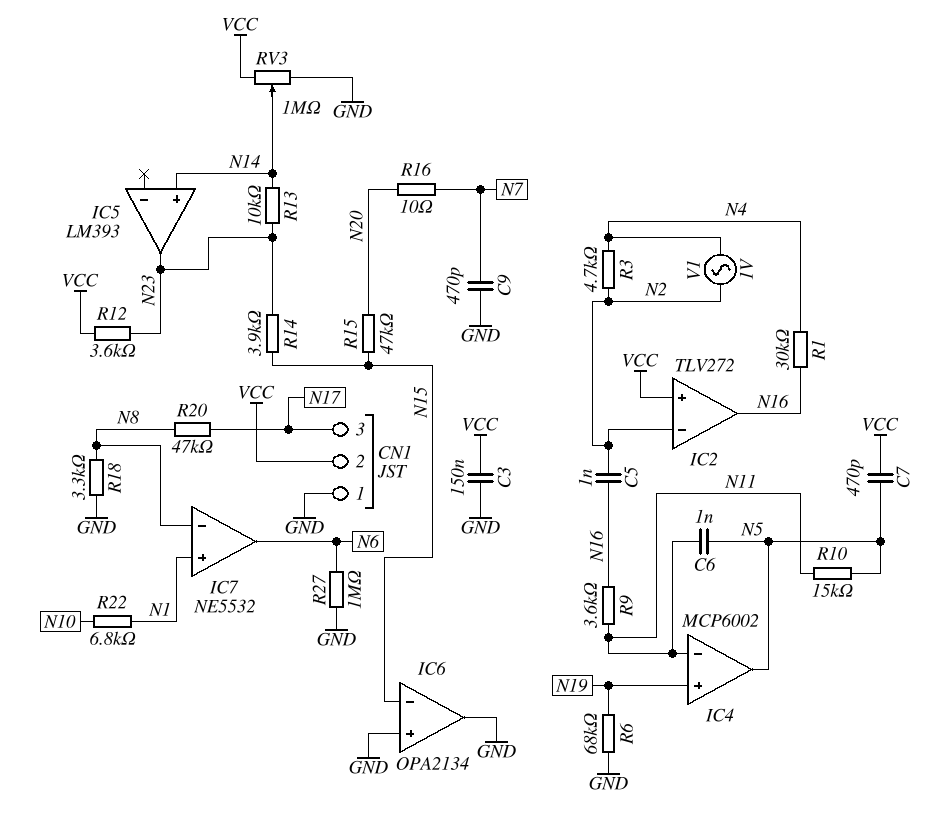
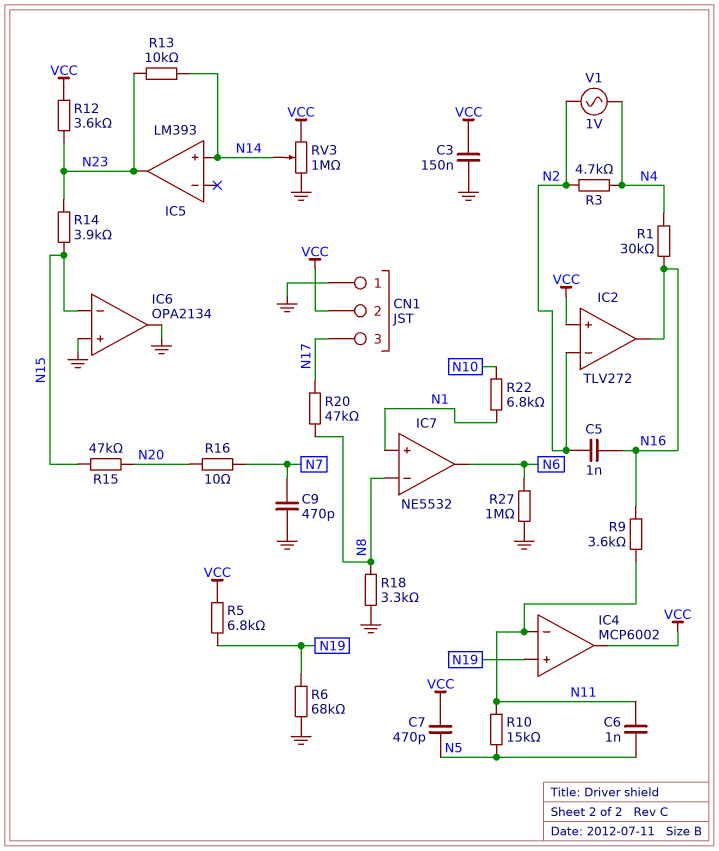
IC4 pin out: N5 -> VCC
R5: none -> 6.8k (N19, VCC)

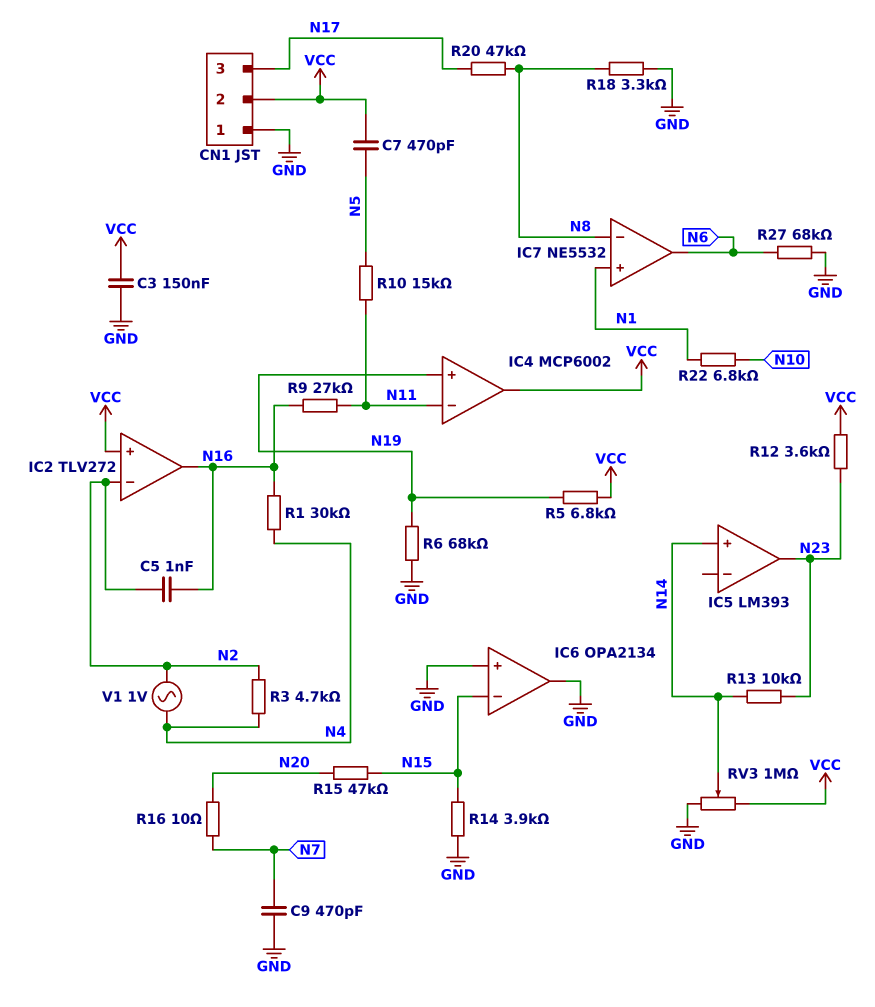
C6: 1nF (N5, N11) -> none
R9: 3.6k (N11, N16) -> 27k (N11, N16)
R14: 3.9k (N15, N23) -> 3.9k (GND, N15)
R27: 1M (GND, N6) -> 68k (GND, N6)

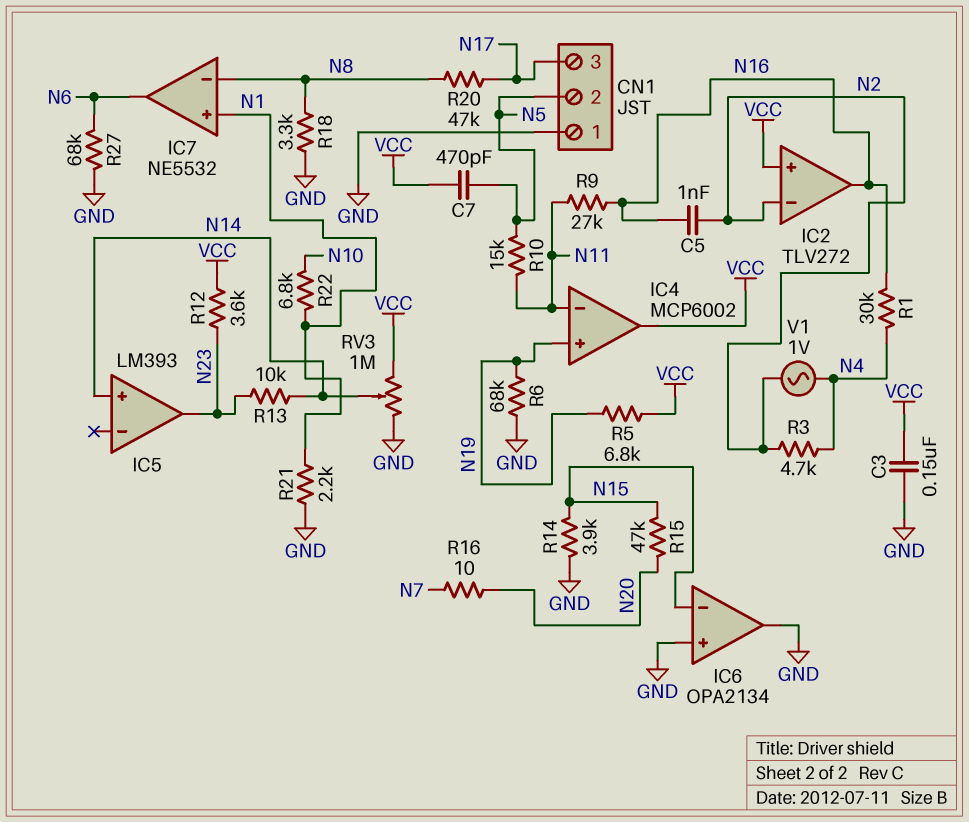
C9: 470pF (GND, N7) -> none
CN1 pin 2: VCC -> N5
R21: none -> 2.2k (GND, N1)

